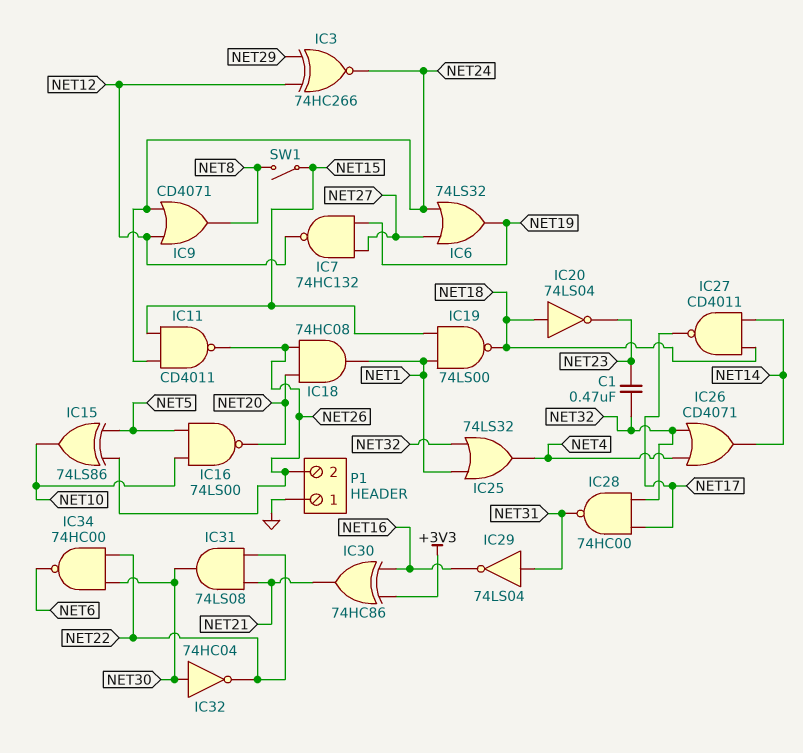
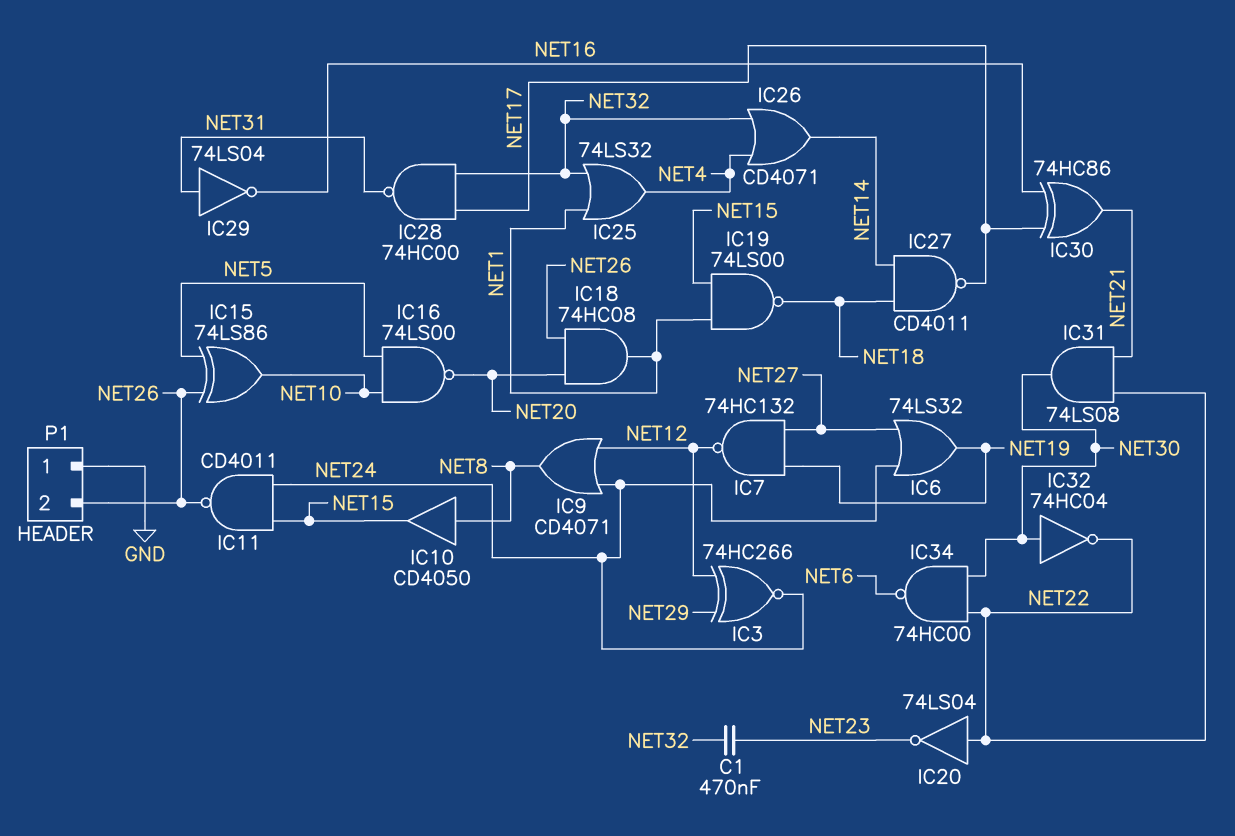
IC10: none -> buffer CD4050 (in NET8, out NET15)
IC20: NOT 74LS04 (in NET18, out NET23) -> NOT 74LS04 (in NET22, out NET23)
IC30: XOR 74HC86 (in +3V3, in NET16, out NET21) -> XOR 74HC86 (in NET16, in NET17, out NET21)
SW1: switch (NET8, NET15) -> none

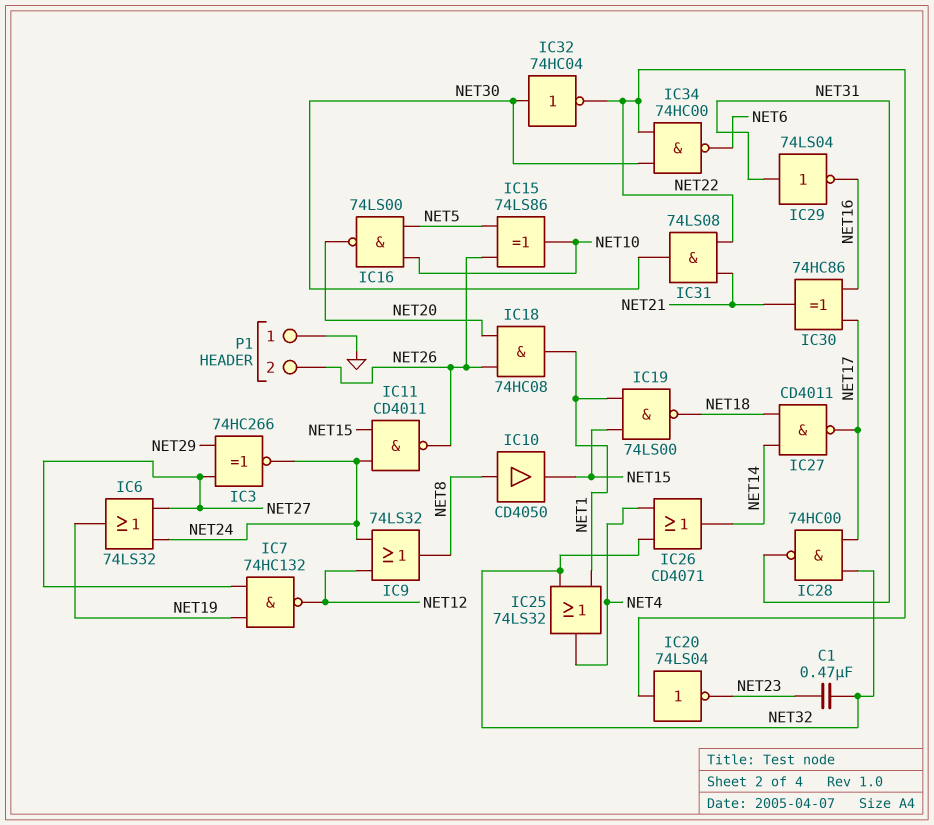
IC3: XNOR 74HC266 (in NET12, in NET29, out NET24) -> XNOR 74HC266 (in NET27, in NET29, out NET24)
IC9: OR CD4071 (in NET12, in NET24, out NET8) -> OR 74LS32 (in NET12, in NET24, out NET8)

